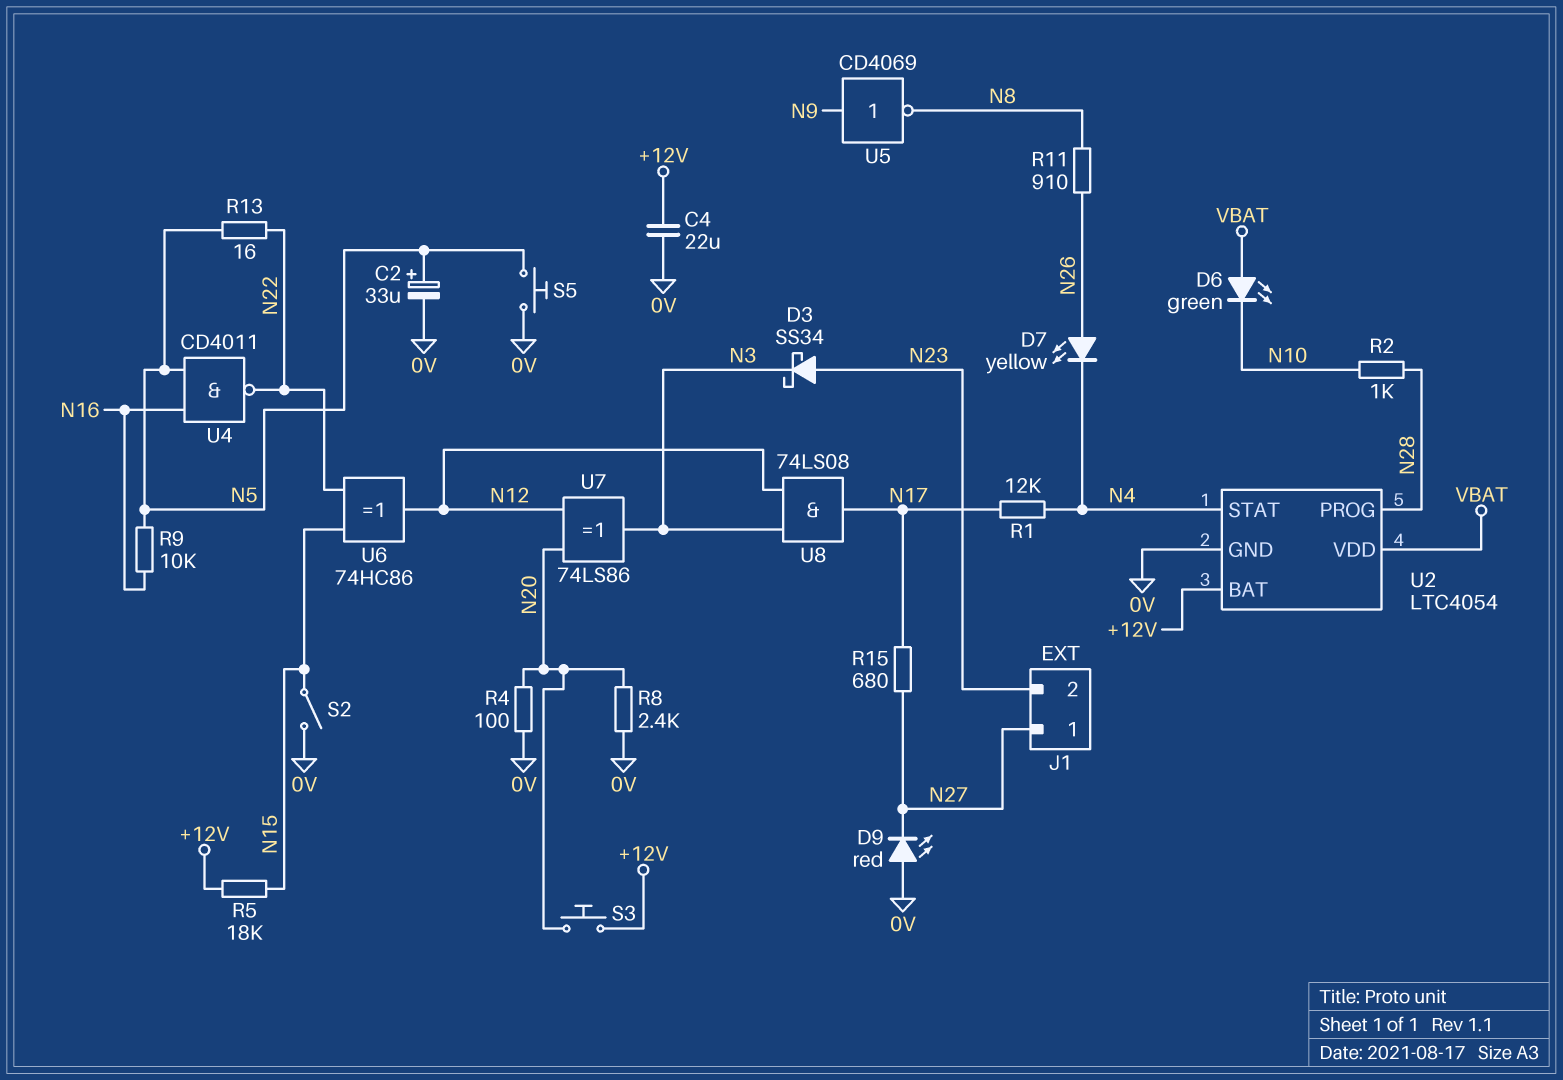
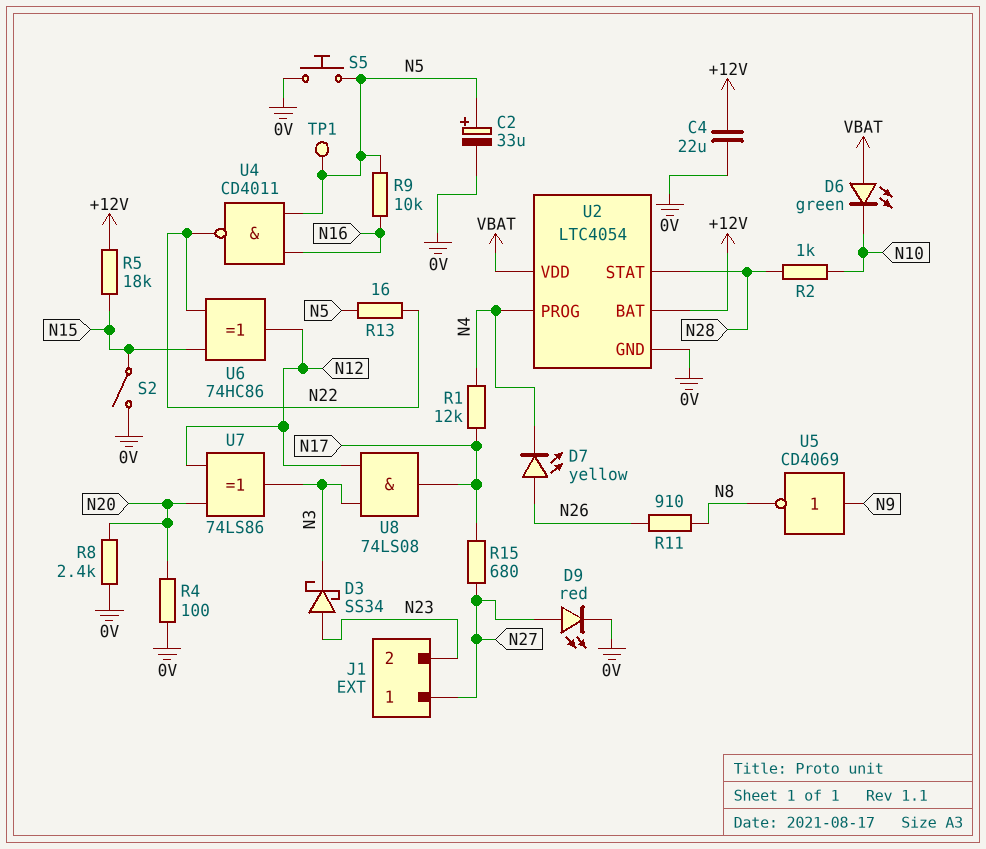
D9: LED red (A 0V, K N27) -> LED red (A N27, K 0V)
S3: button (+12V, N20) -> none
TP1: none -> test point (N5)
U2 pin PROG: N28 -> N4
U2 pin STAT: N4 -> N28

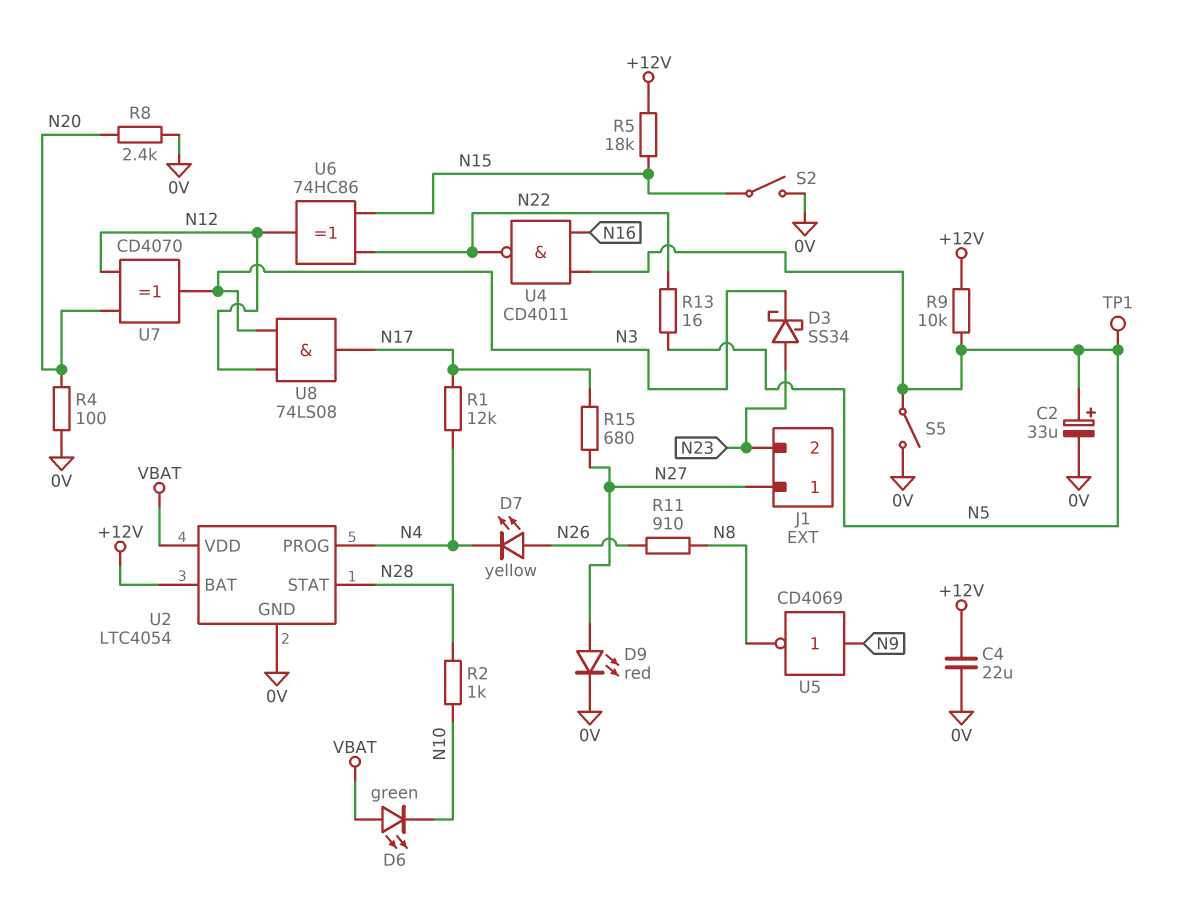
R9: 10k (N5, N16) -> 10k (+12V, N5)
S5: button (0V, N5) -> switch (0V, N5)
U7: XOR 74LS86 (in N12, in N20, out N3) -> XOR CD4070 (in N12, in N20, out N3)

